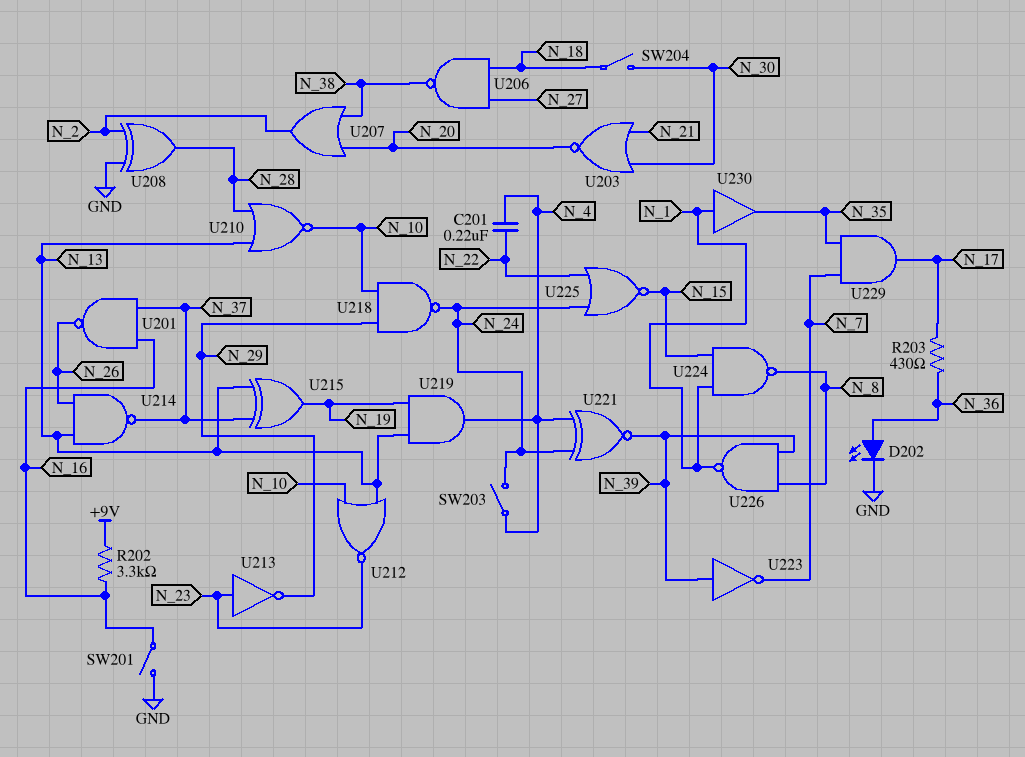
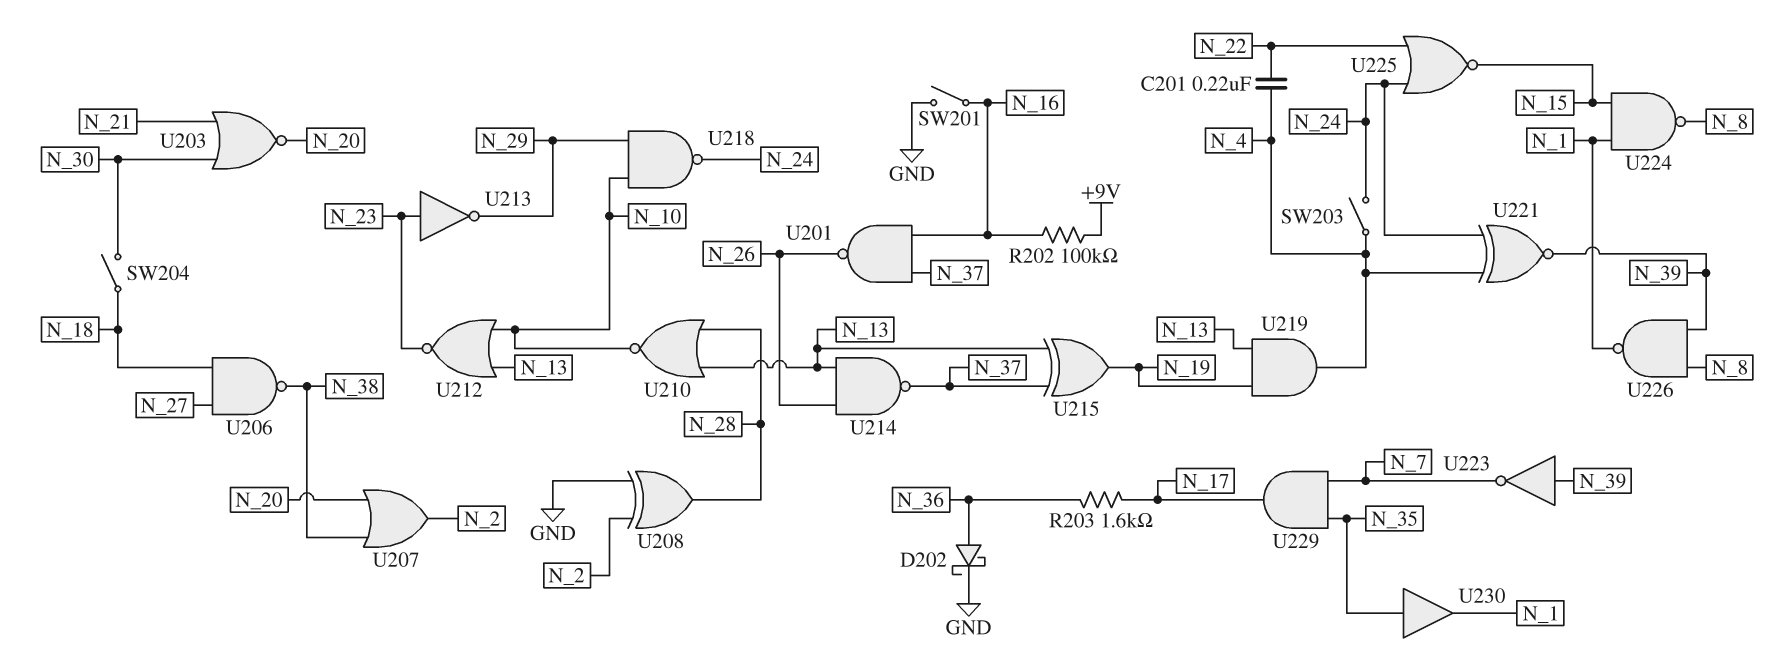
D202: LED (A N_36, K GND) -> schottky (A N_36, K GND)
R202: 3.3k (+9V, N_16) -> 100k (+9V, N_16)
R203: 430 (N_17, N_36) -> 1.6k (N_17, N_36)
U230: buffer (in N_1, out N_35) -> buffer (in N_35, out N_1)

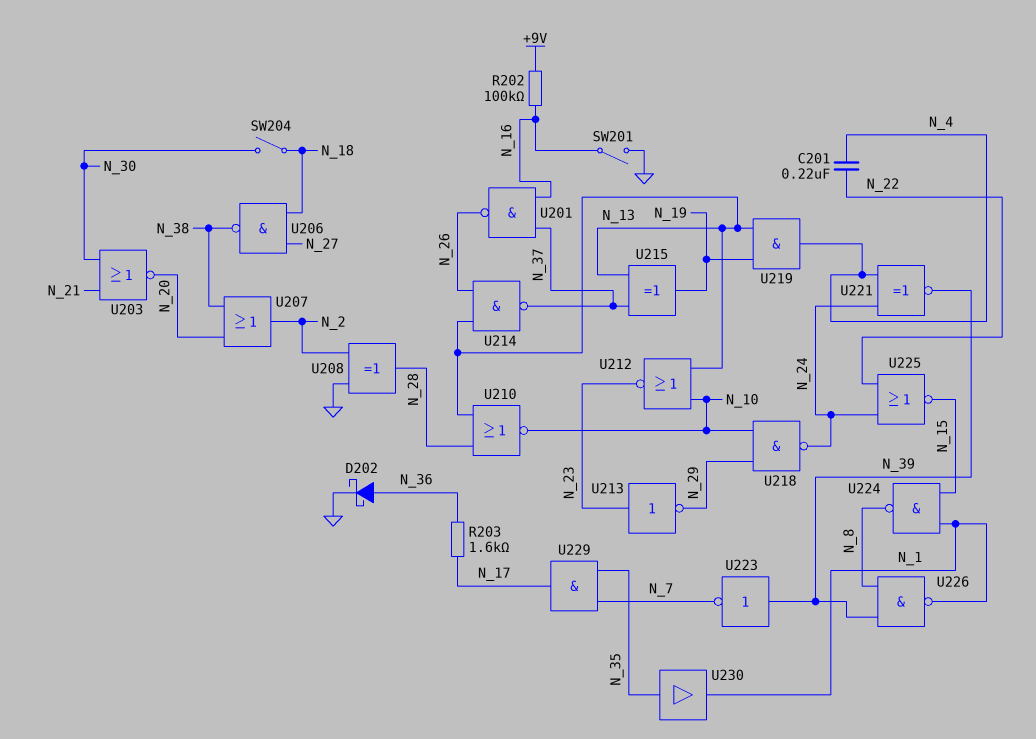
SW203: switch (N_4, N_24) -> none

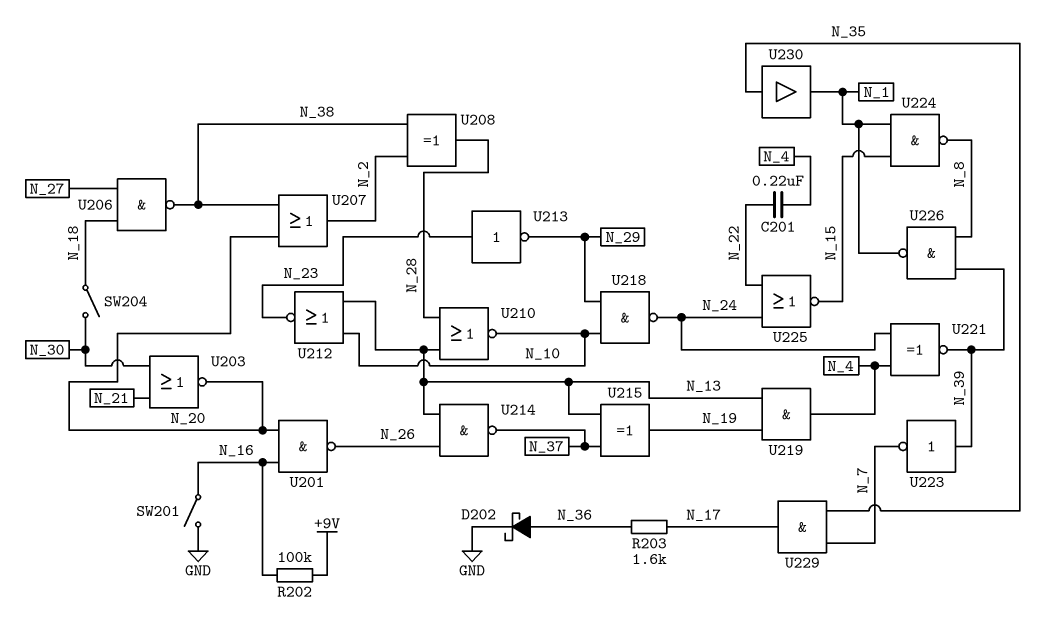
U201: NAND (in N_16, in N_37, out N_26) -> NAND (in N_16, in N_20, out N_26)
U208: XOR (in GND, in N_2, out N_28) -> XOR (in N_2, in N_38, out N_28)

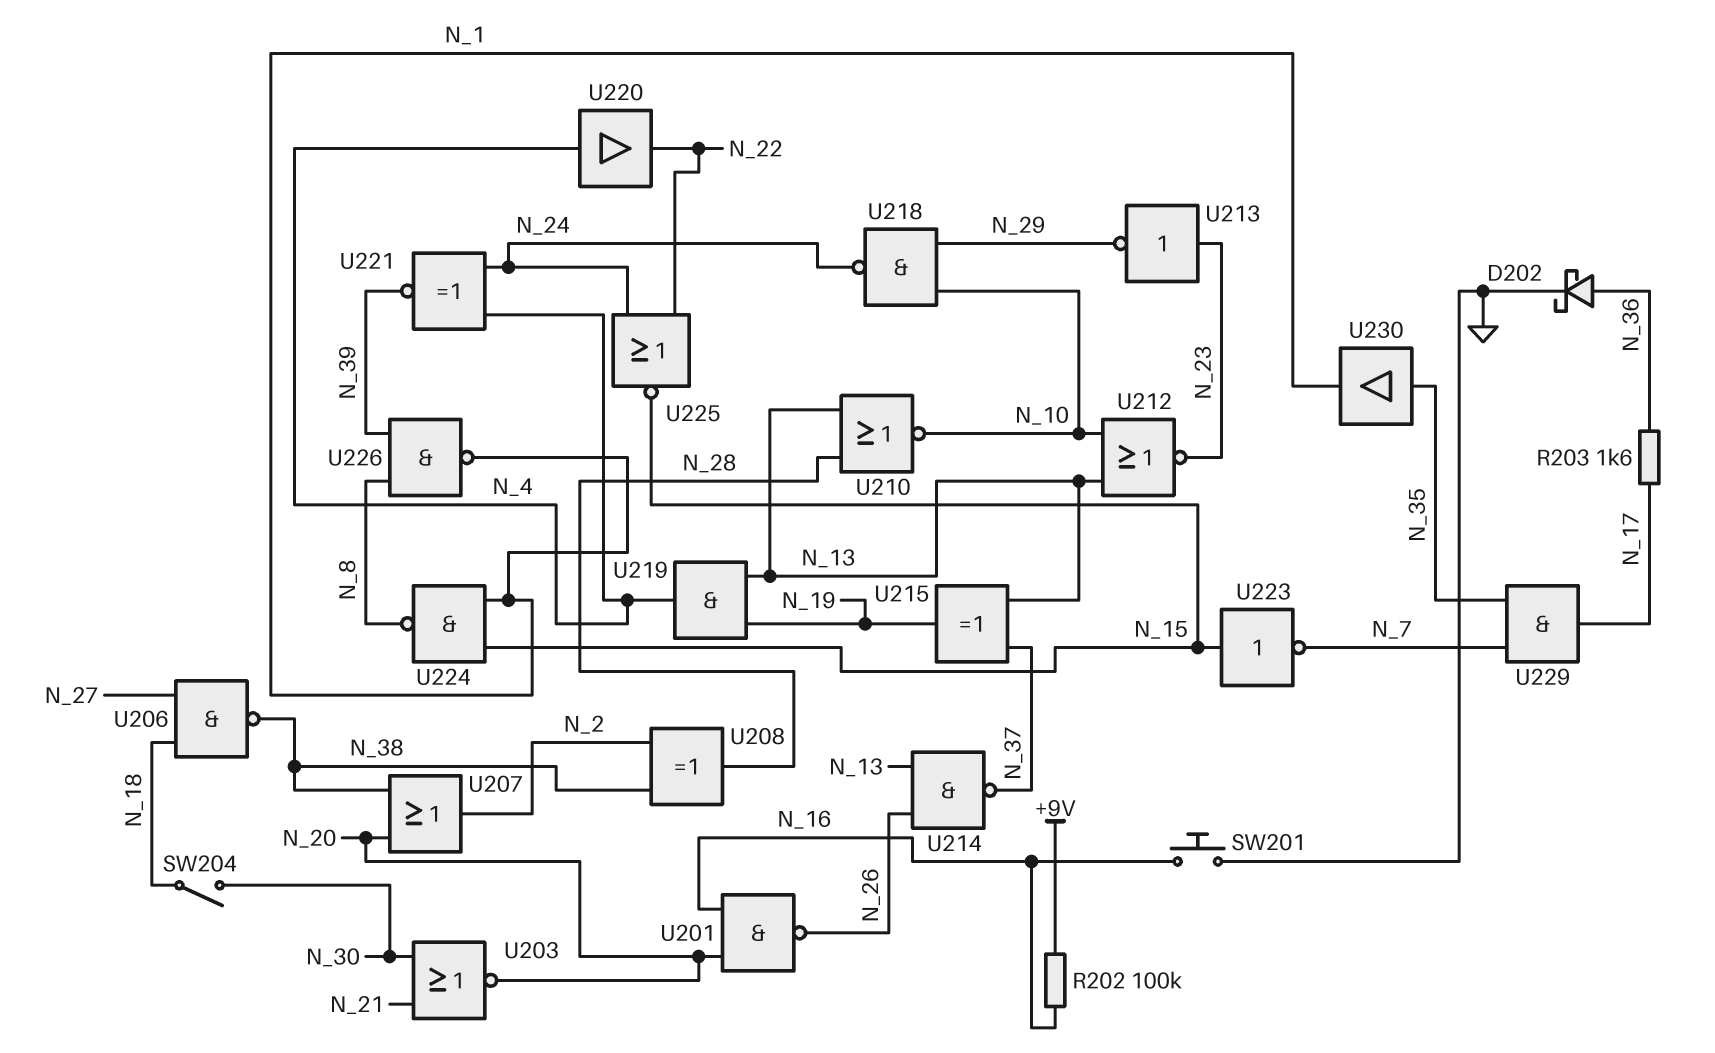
C201: 220nF (N_4, N_22) -> none
SW201: switch (GND, N_16) -> button (GND, N_16)
U220: none -> buffer (in N_4, out N_22)
U223: NOT (in N_39, out N_7) -> NOT (in N_15, out N_7)

